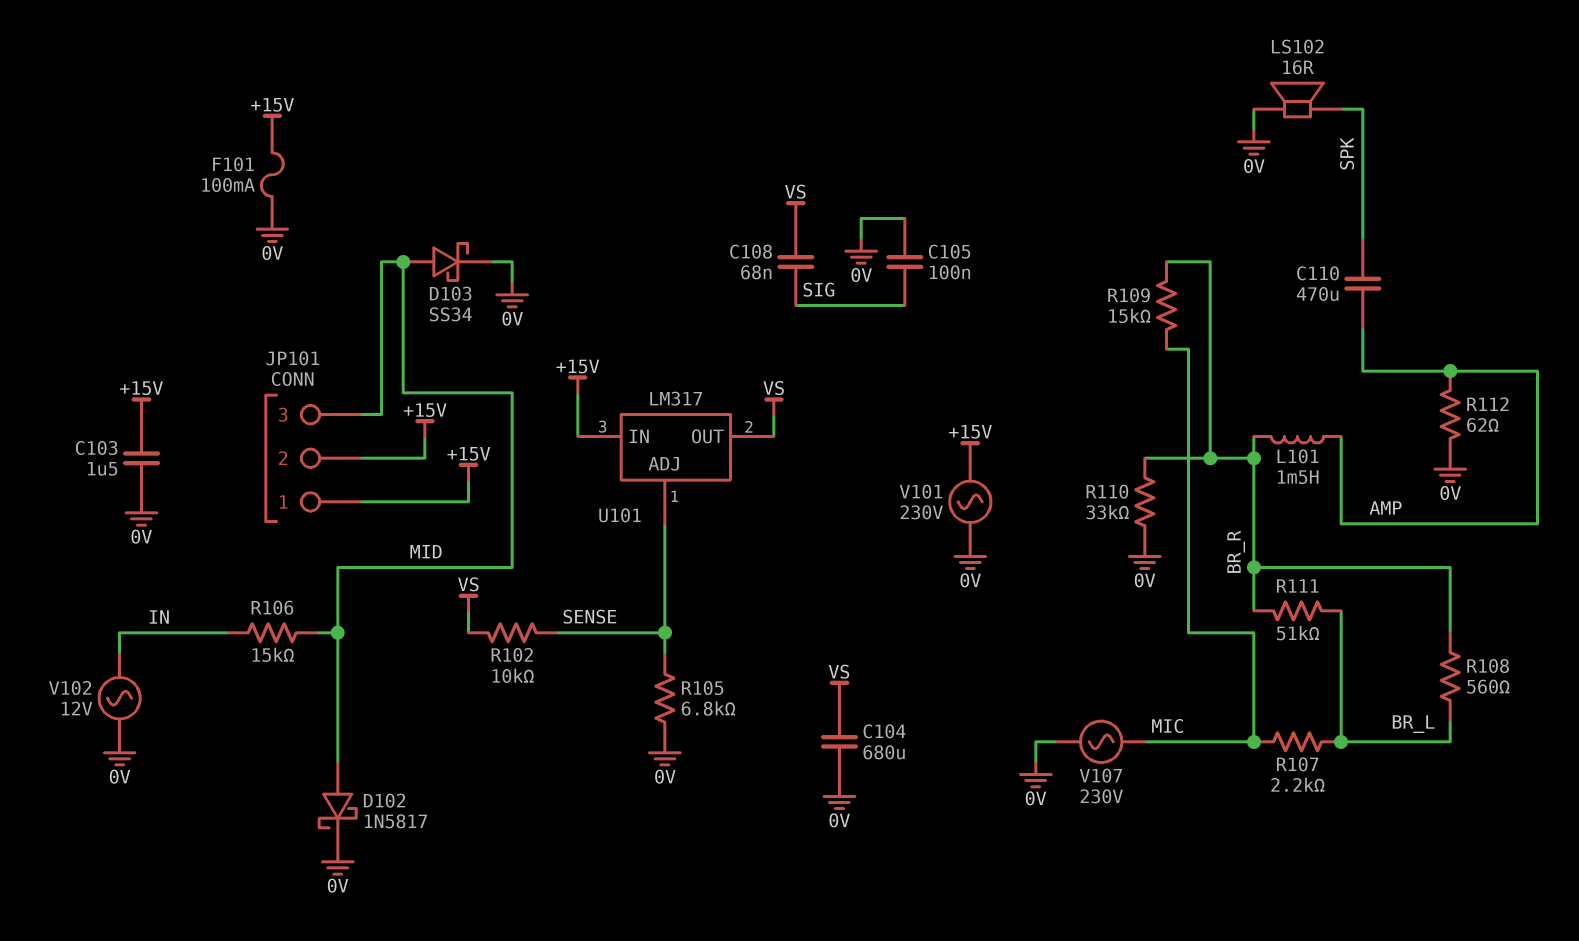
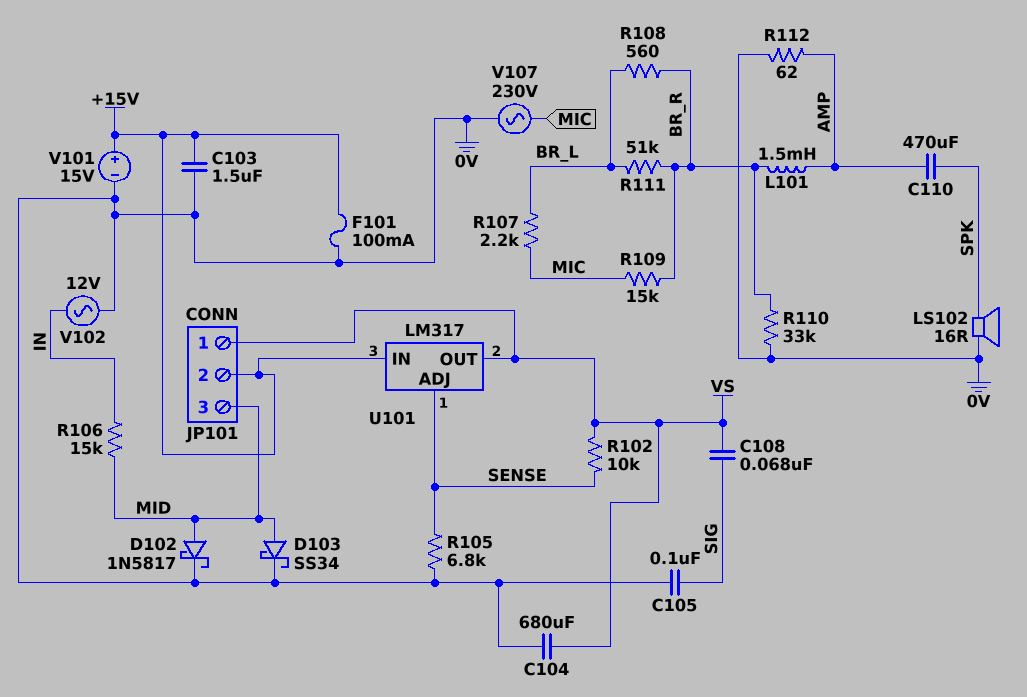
JP101 pin 1: +15V -> VS
V101: AC 230V (+15V, 0V) -> 15V (plus +15V, minus 0V)

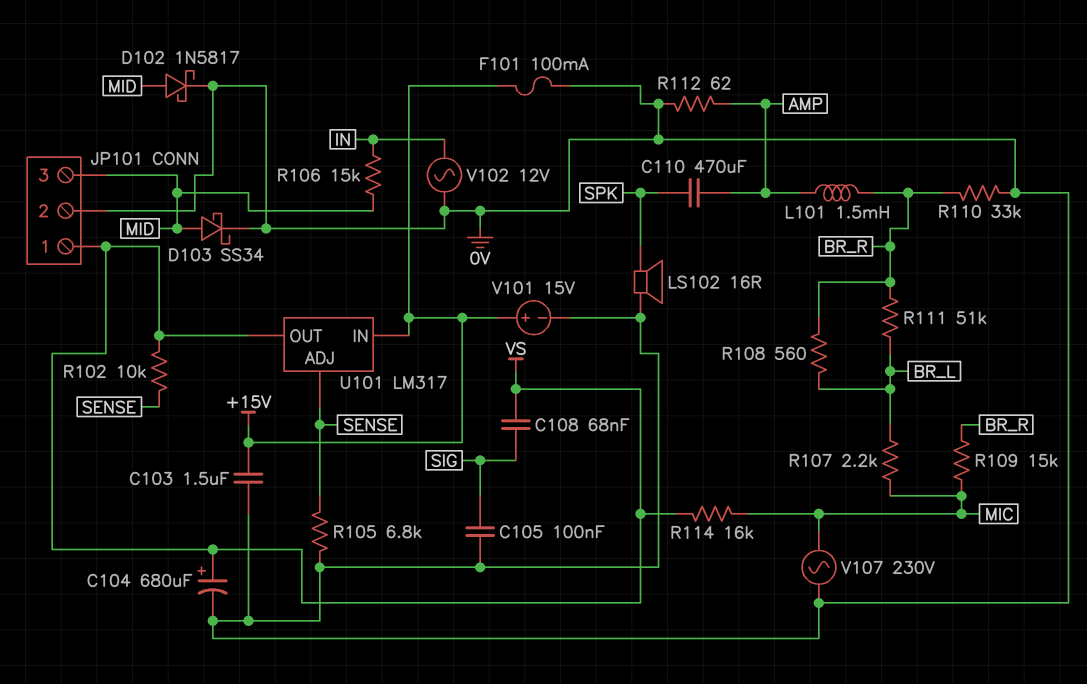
C104: 680uF (0V, VS) -> 680uF (plus VS, minus 0V)
JP101 pin 2: +15V -> 0V
R114: none -> 16k (MIC, VS)

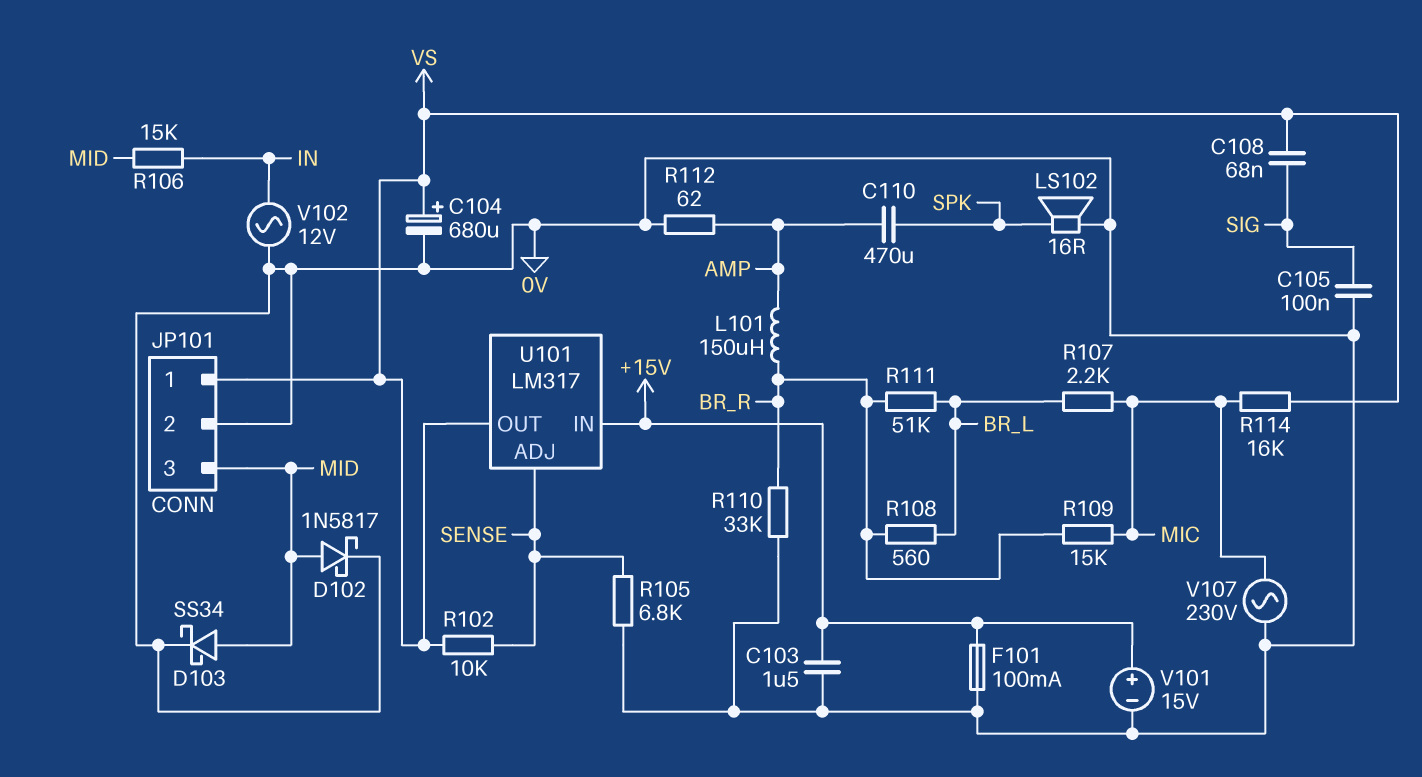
L101: 1.5mH (AMP, BR_R) -> 150uH (AMP, BR_R)

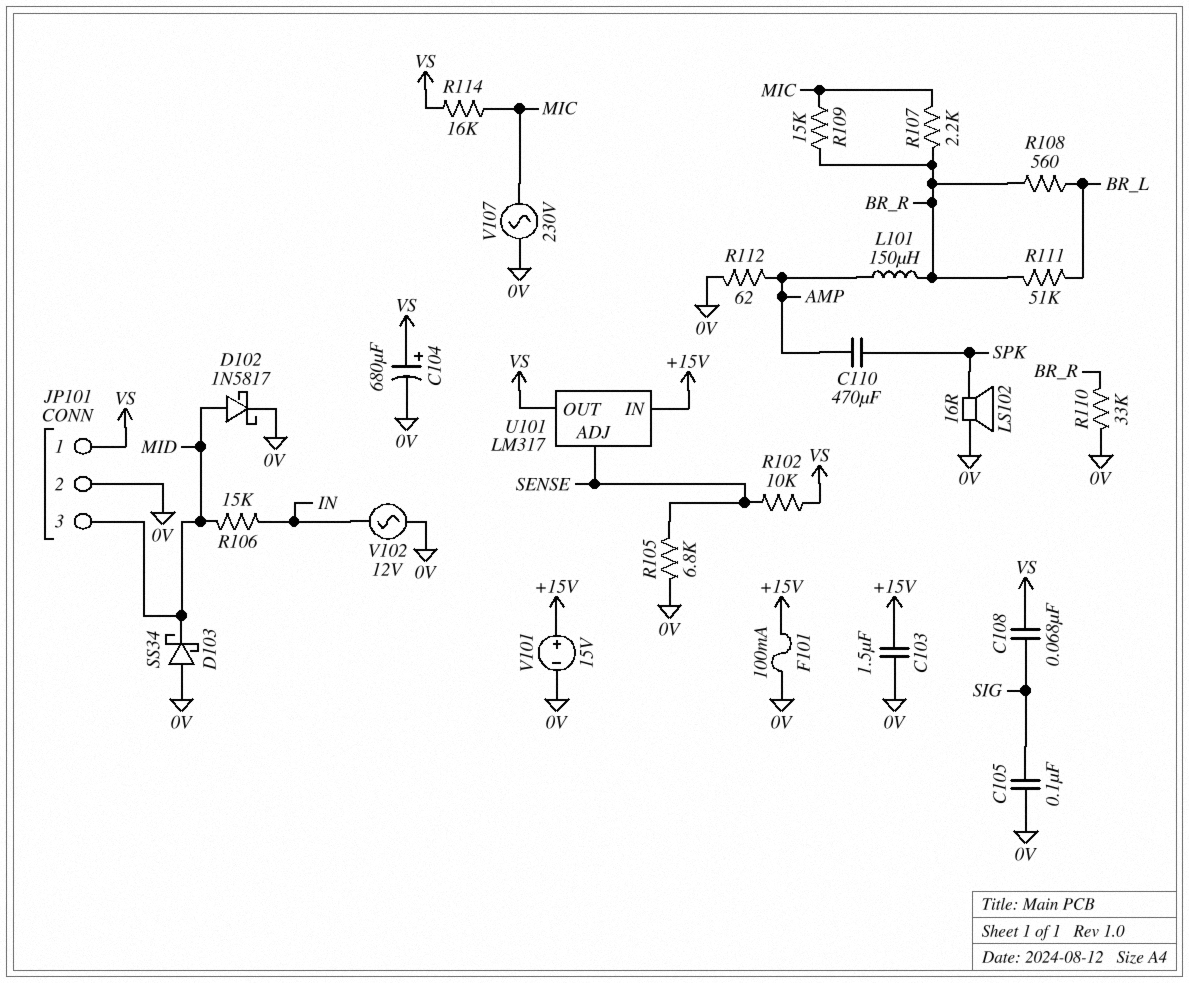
D103: schottky SS34 (A MID, K 0V) -> schottky SS34 (A 0V, K MID)
R107: 2.2k (BR_L, MIC) -> 2.2k (BR_R, MIC)

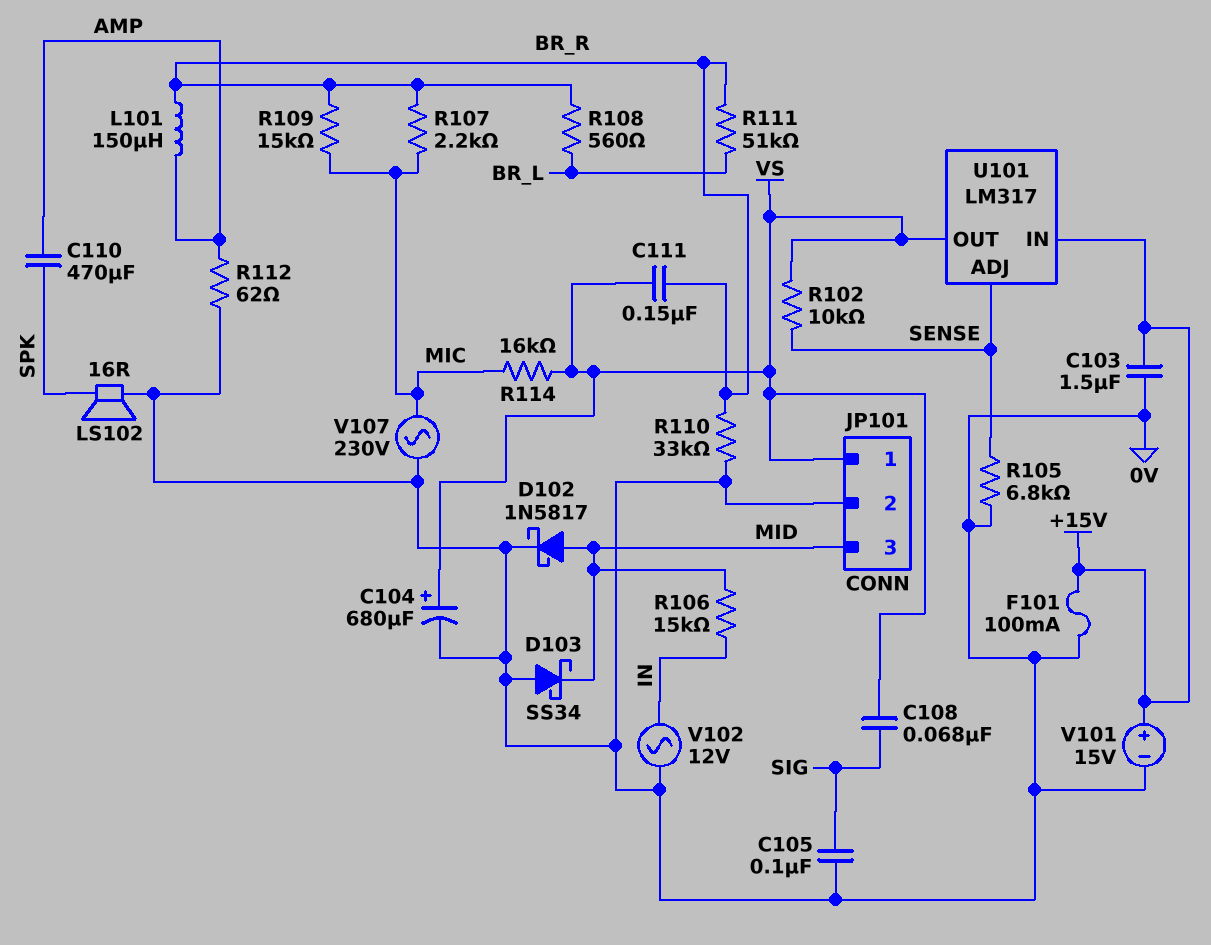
C111: none -> 150nF (BR_R, VS)

